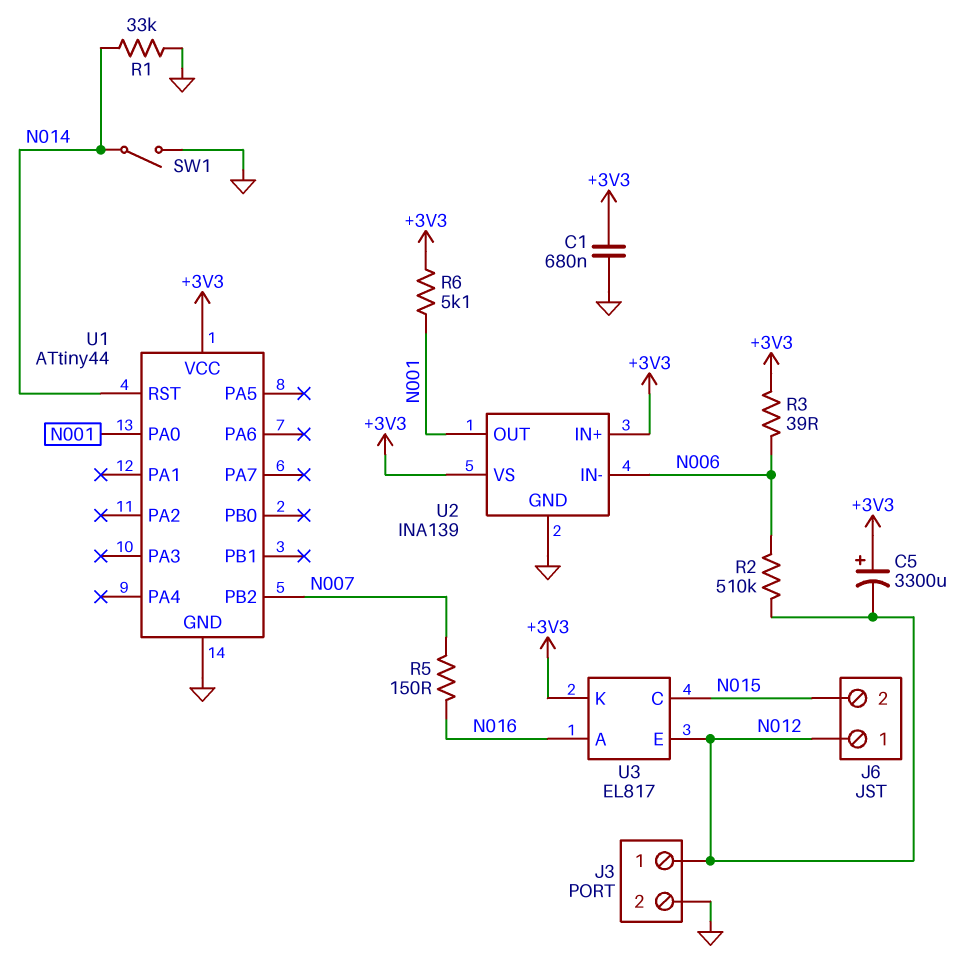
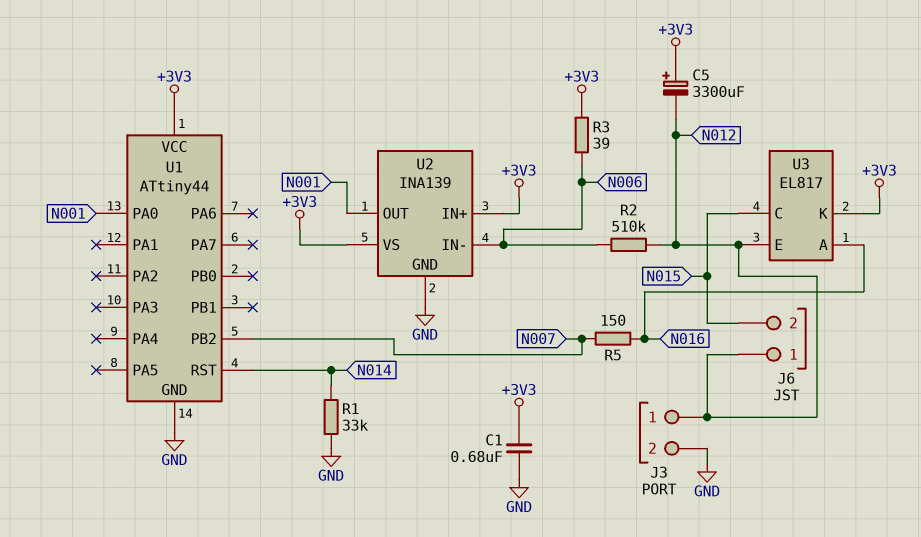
R6: 5.1k (+3V3, N001) -> none
SW1: switch (GND, N014) -> none

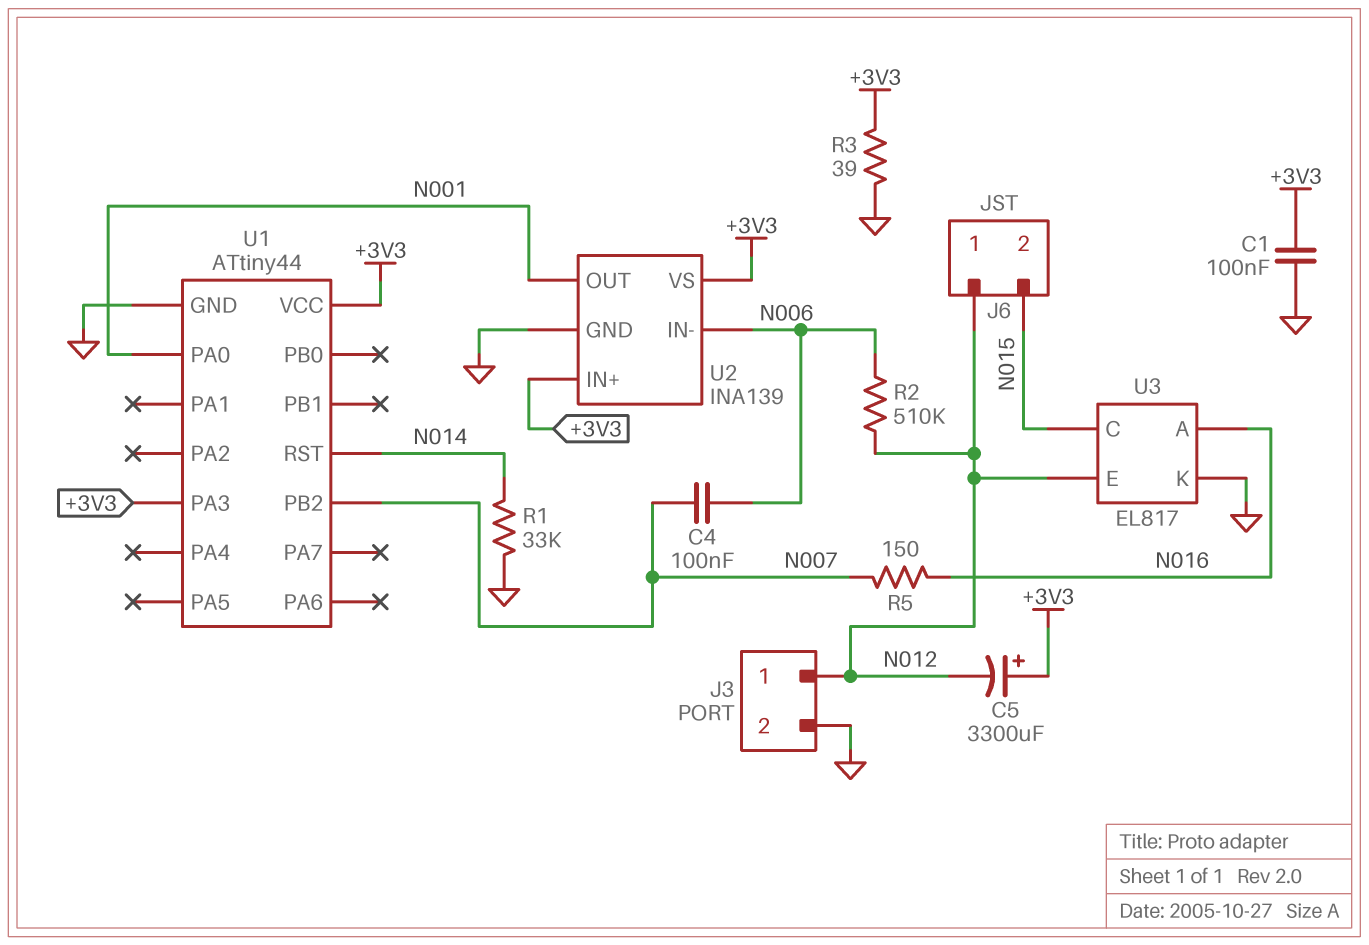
C1: 680nF (+3V3, GND) -> 100nF (+3V3, GND)
C4: none -> 100nF (N006, N007)
R3: 39 (+3V3, N006) -> 39 (+3V3, GND)
U1 pin PA3: none -> +3V3
U3 pin K: +3V3 -> GND

